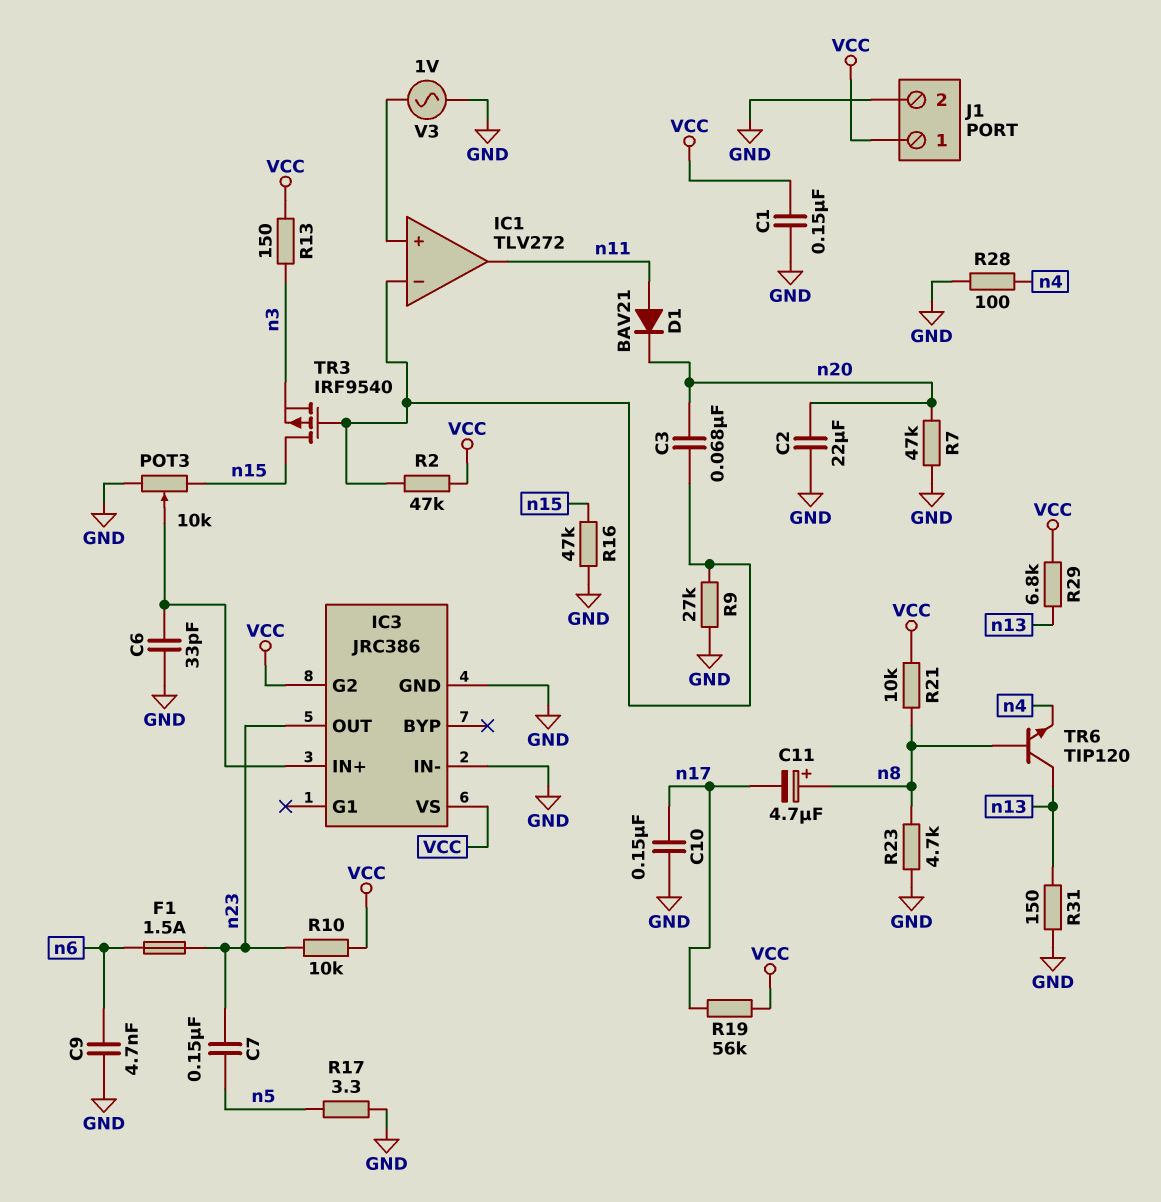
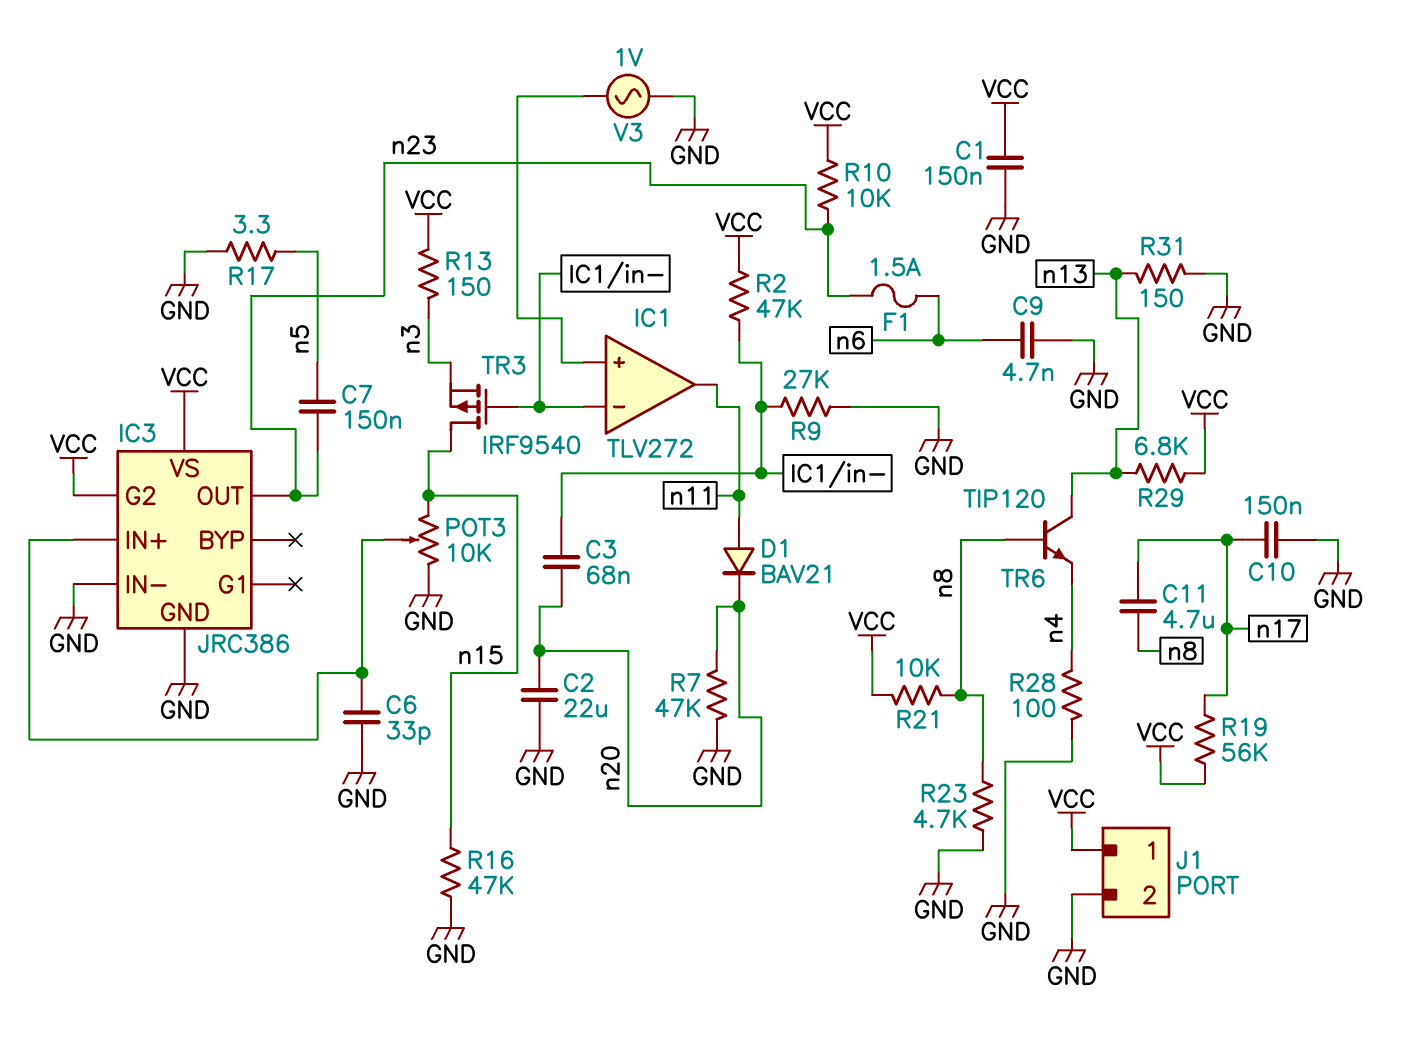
C11: 4.7uF (plus n8, minus n17) -> 4.7uF (n8, n17)

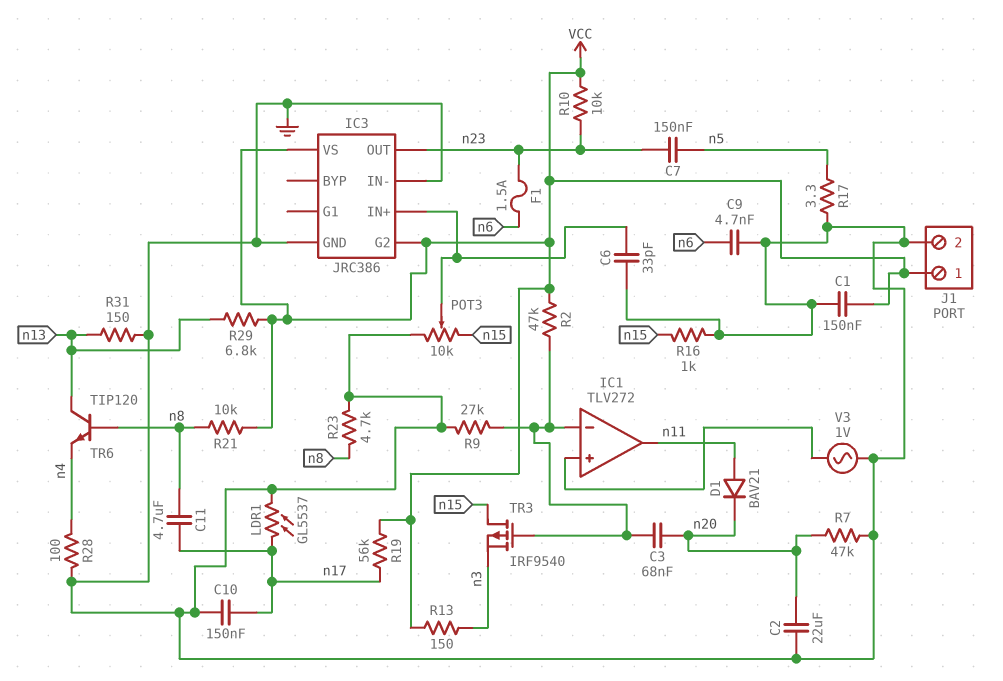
LDR1: none -> GL5537 (GND, n17)
R16: 47k (GND, n15) -> 1k (GND, n15)

